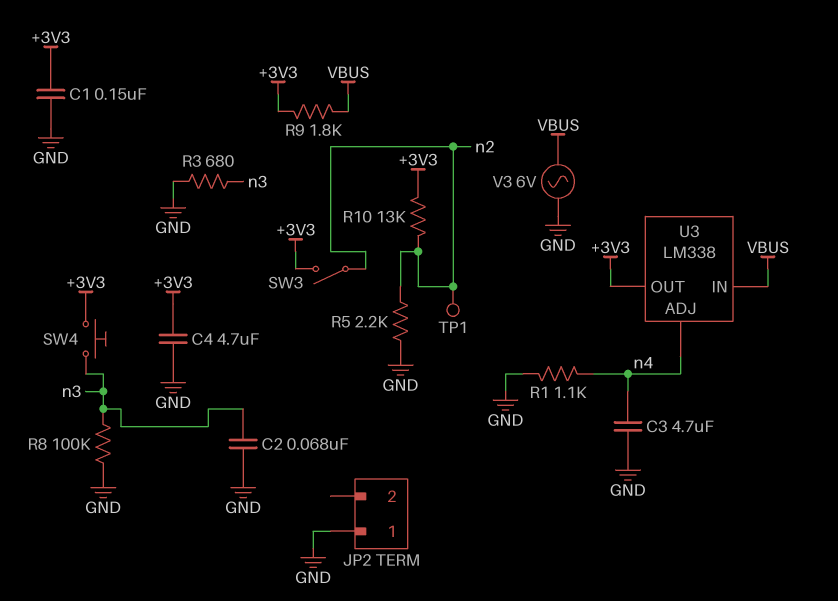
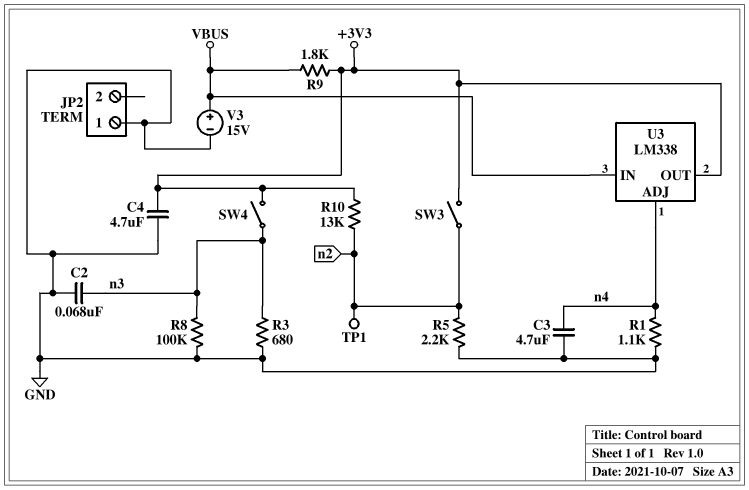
C1: 150nF (+3V3, GND) -> none
SW4: button (+3V3, n3) -> switch (+3V3, n3)
V3: AC 6V (GND, VBUS) -> 15V (plus VBUS, minus GND)

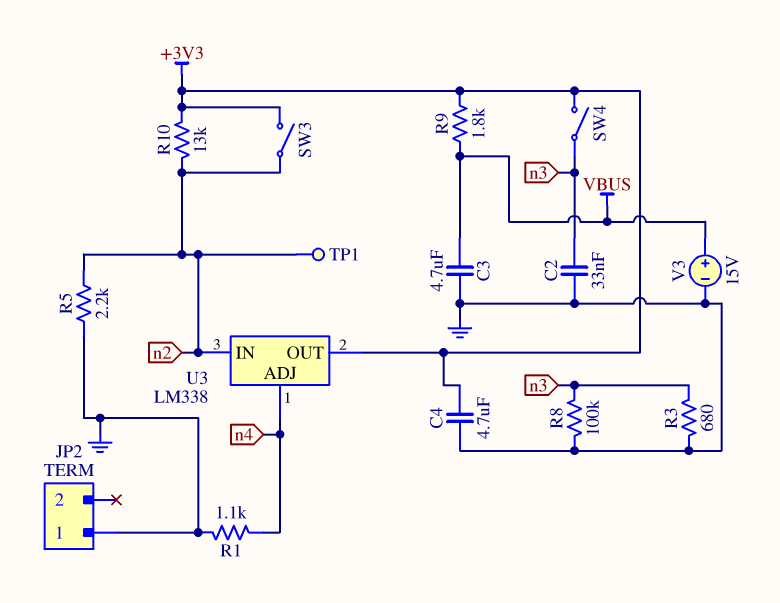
C2: 68nF (GND, n3) -> 33nF (GND, n3)
C3: 4.7uF (GND, n4) -> 4.7uF (GND, VBUS)
U3 pin IN: VBUS -> n2

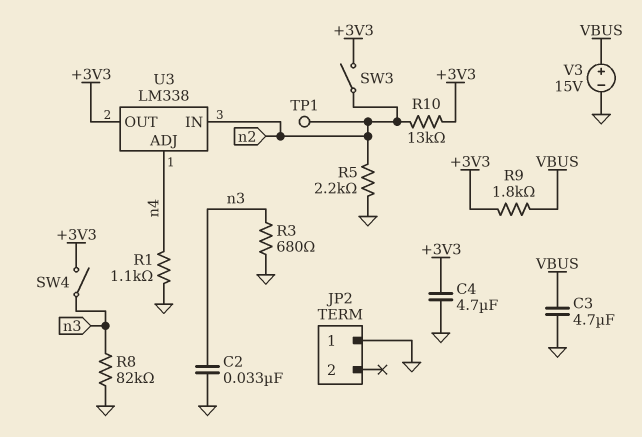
R8: 100k (GND, n3) -> 82k (GND, n3)

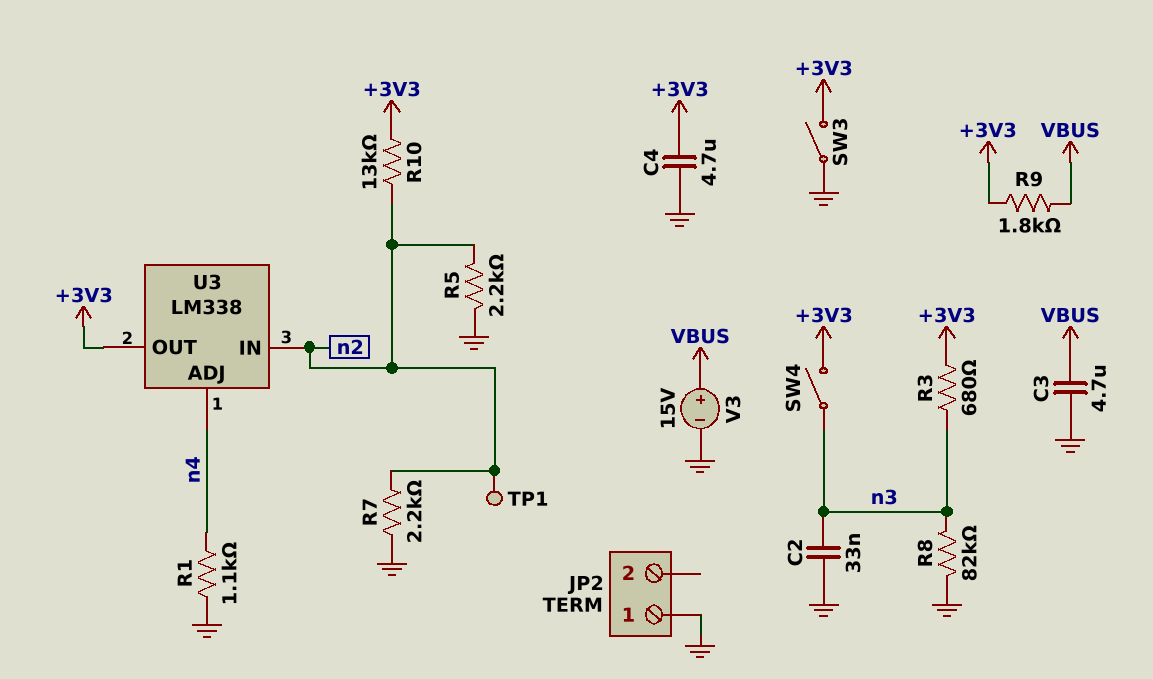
R3: 680 (GND, n3) -> 680 (+3V3, n3)
R7: none -> 2.2k (GND, n2)
SW3: switch (+3V3, n2) -> switch (+3V3, GND)

